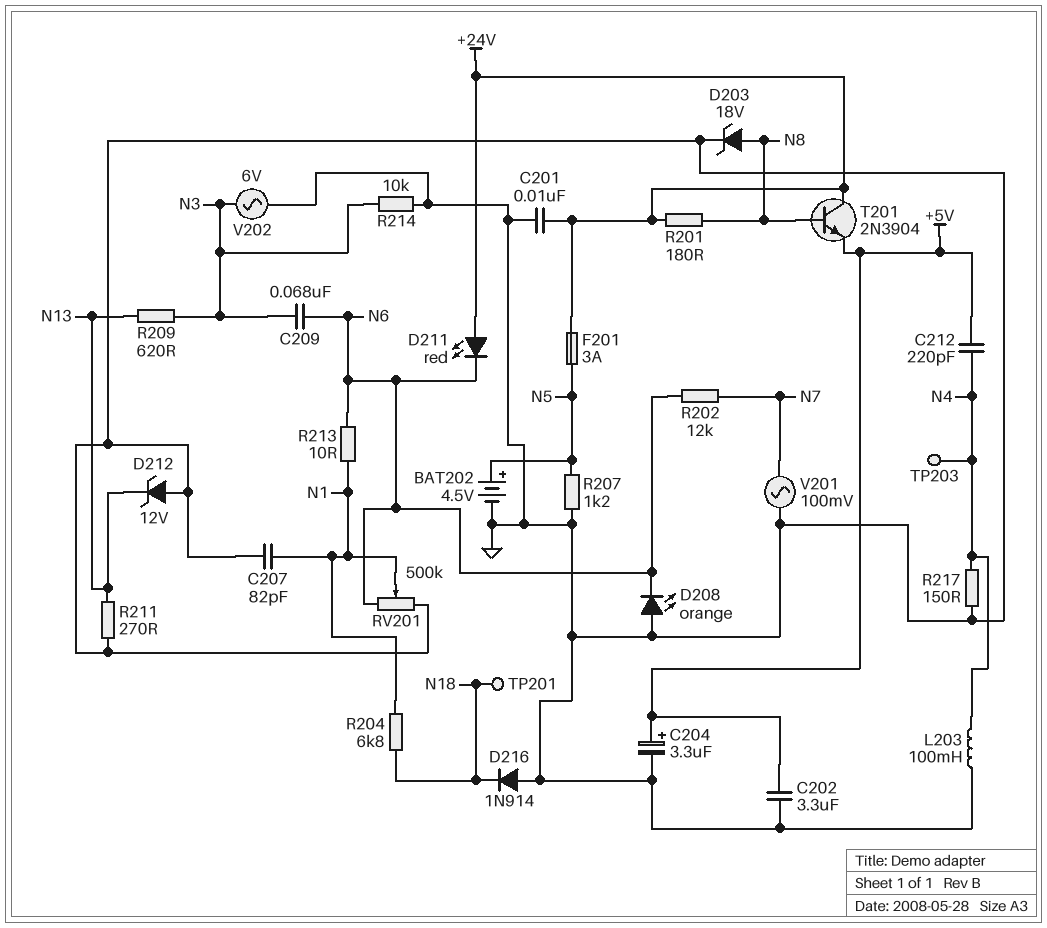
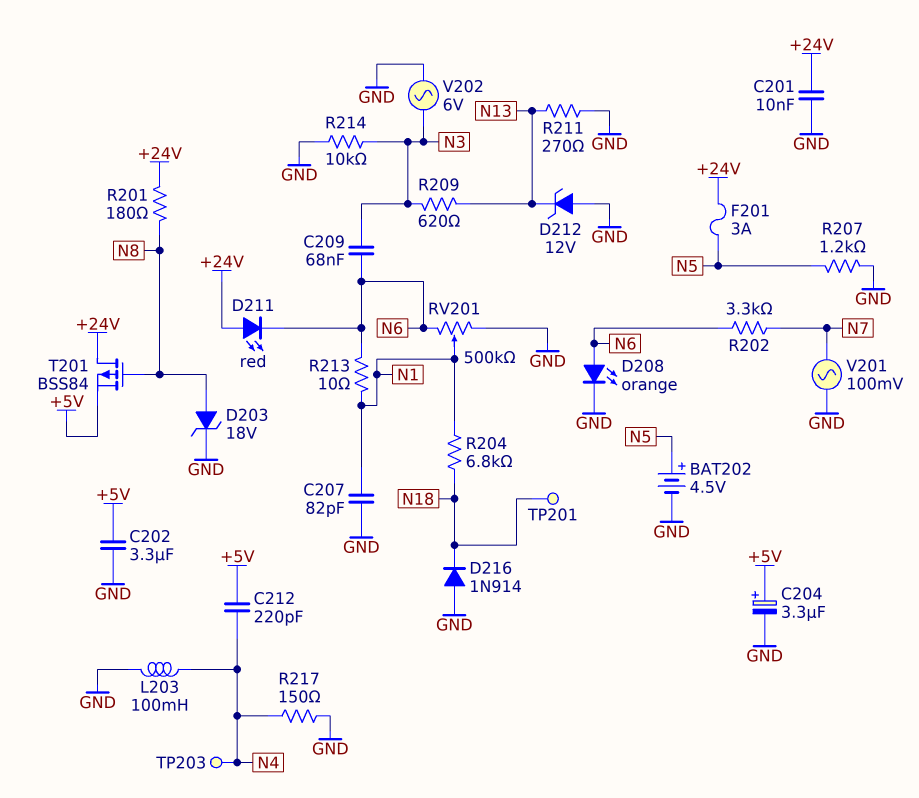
D208: LED orange (A GND, K N6) -> LED orange (A N6, K GND)
R202: 12k (N6, N7) -> 3.3k (N6, N7)
T201: NPN 2N3904 (B N8, C +24V, E +5V) -> PMOS BSS84 (G N8, D +24V, S +5V)

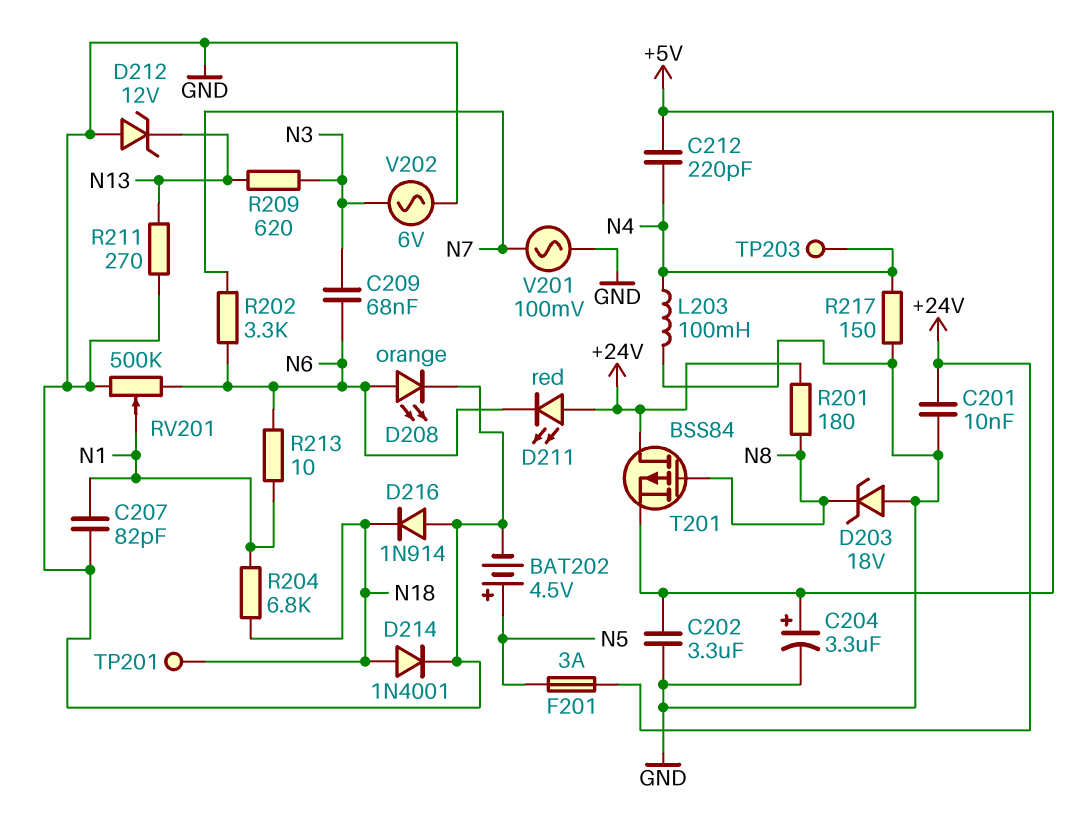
D203: zener 18V (A N8, K GND) -> zener 18V (A GND, K N8)
D214: none -> diode 1N4001 (A N18, K GND)
R207: 1.2k (GND, N5) -> none
R214: 10k (GND, N3) -> none

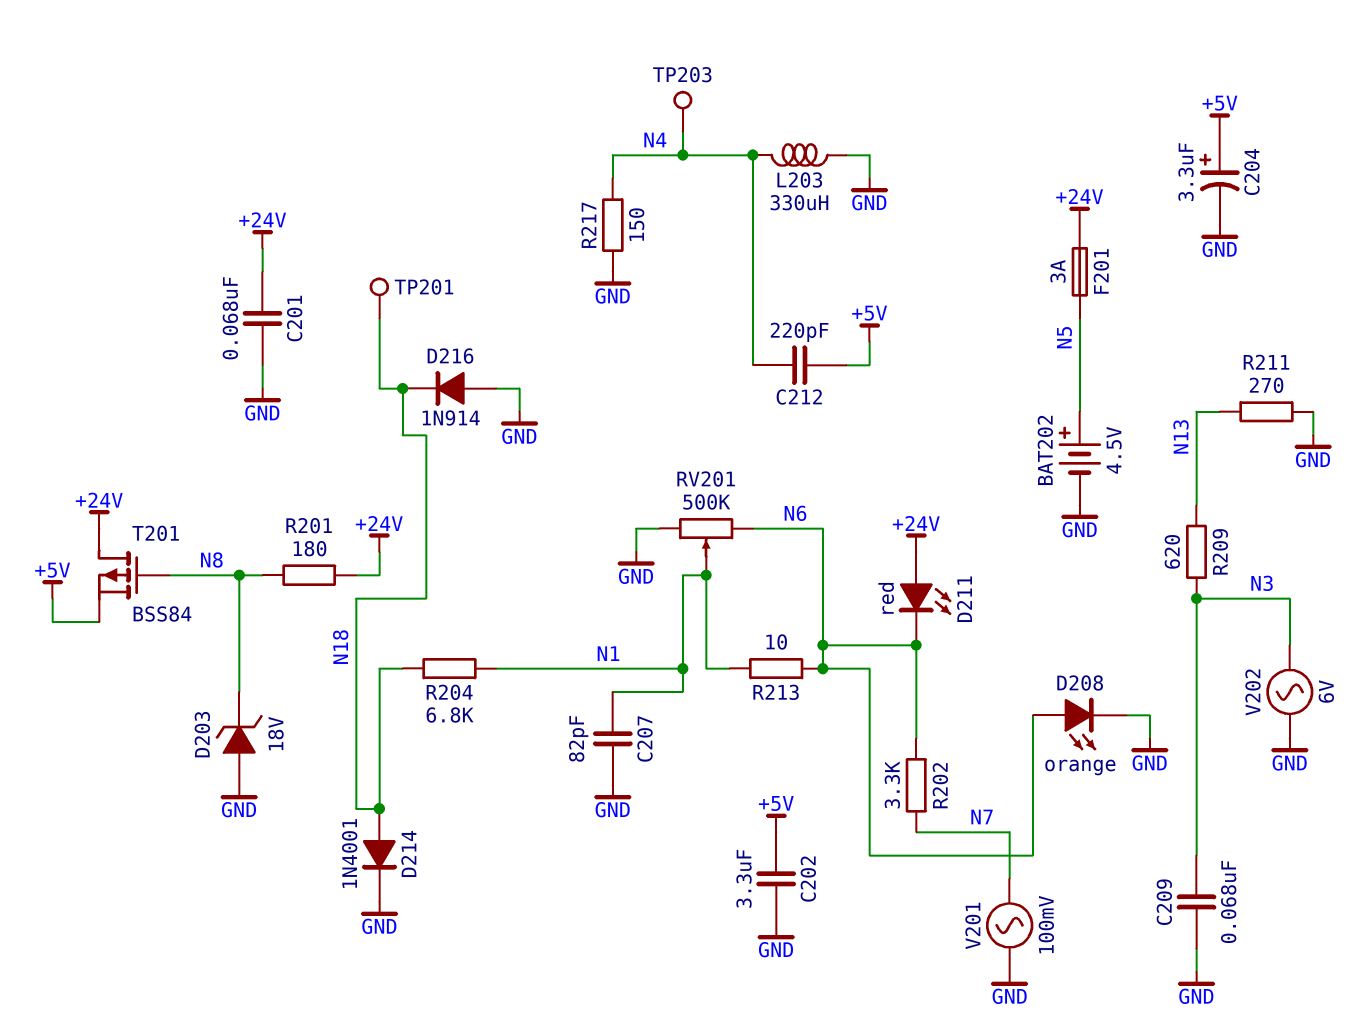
C201: 10nF (+24V, GND) -> 68nF (+24V, GND)
C209: 68nF (N3, N6) -> 68nF (GND, N3)
D212: zener 12V (A GND, K N13) -> none
L203: 100mH (GND, N4) -> 330uH (GND, N4)

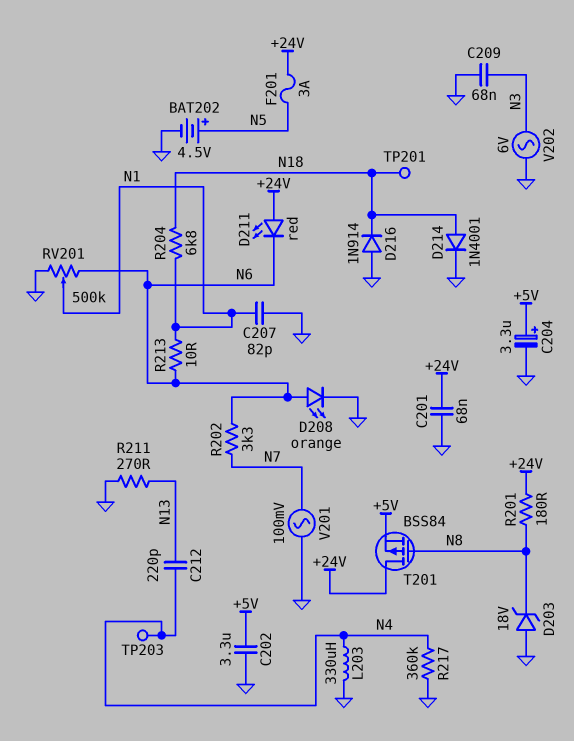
C212: 220pF (+5V, N4) -> 220pF (N4, N13)
R209: 620 (N3, N13) -> none
R217: 150 (GND, N4) -> 360k (GND, N4)

